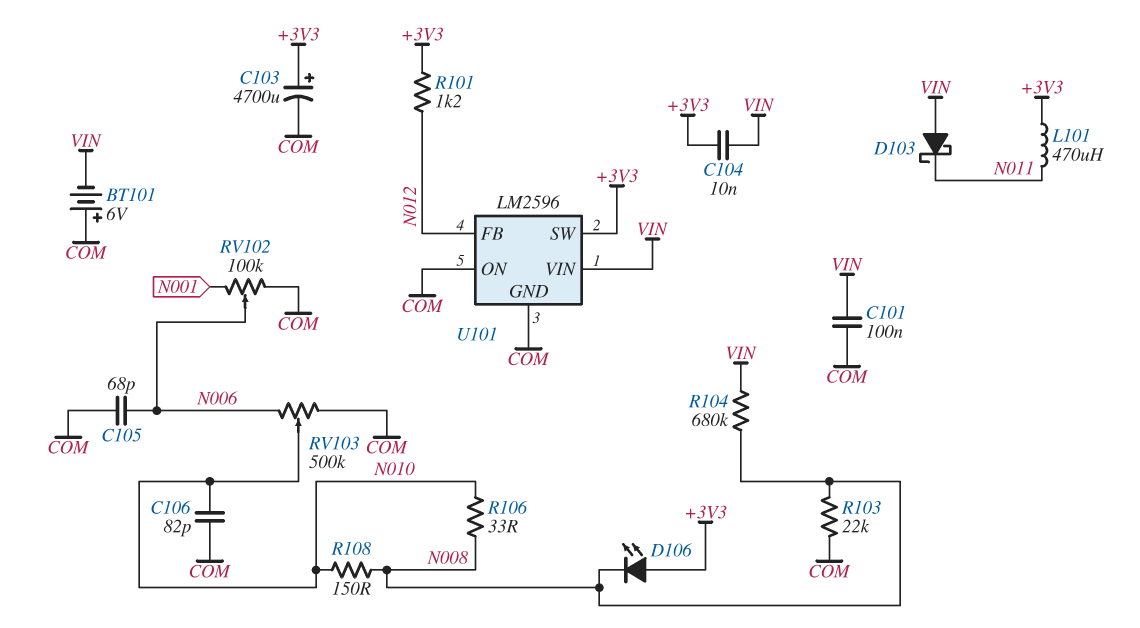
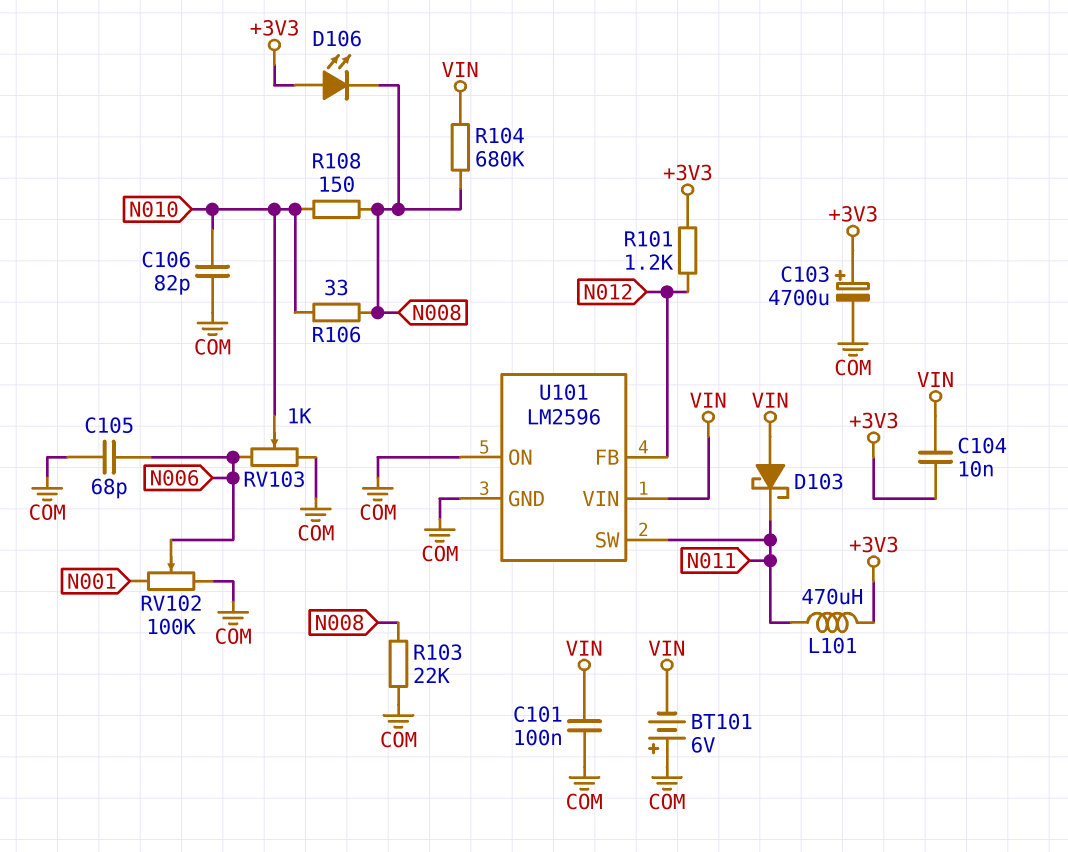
RV103: 500k (COM, N006, wiper N010) -> 1k (COM, N006, wiper N010)
U101 pin SW: +3V3 -> N011

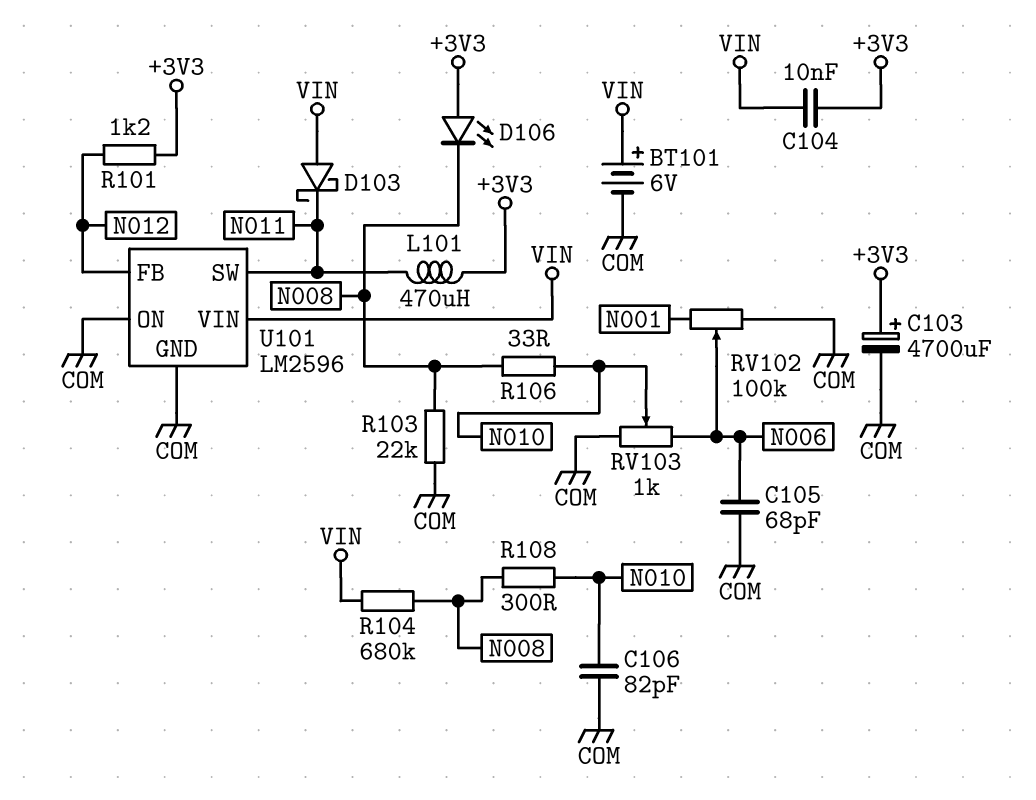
BT101: 6V (plus COM, minus VIN) -> 6V (plus VIN, minus COM)
C101: 100nF (COM, VIN) -> none
R108: 150 (N008, N010) -> 300 (N008, N010)

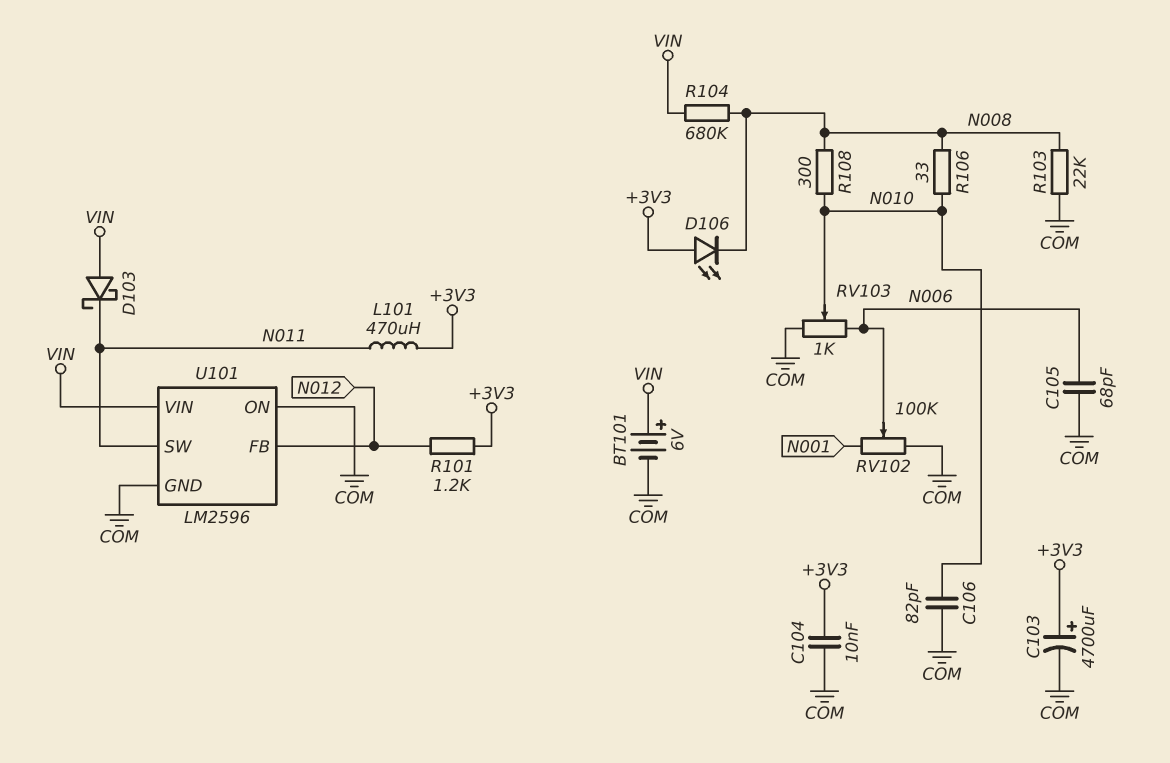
C104: 10nF (+3V3, VIN) -> 10nF (+3V3, COM)

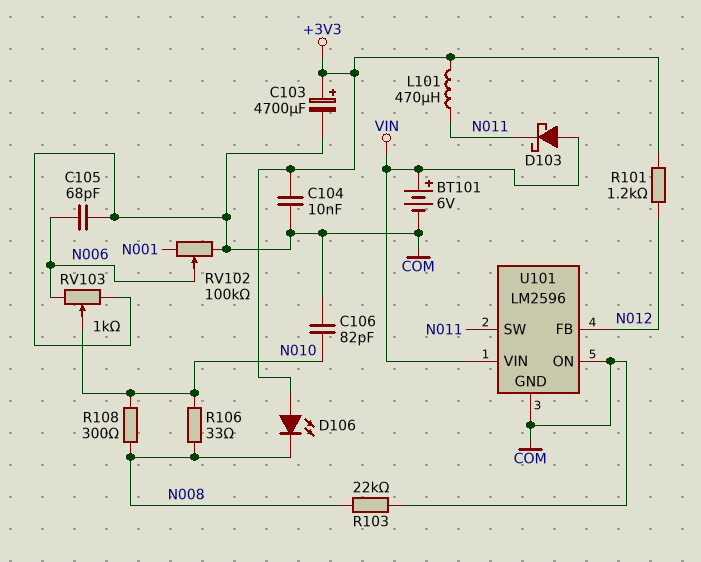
R104: 680k (N008, VIN) -> none

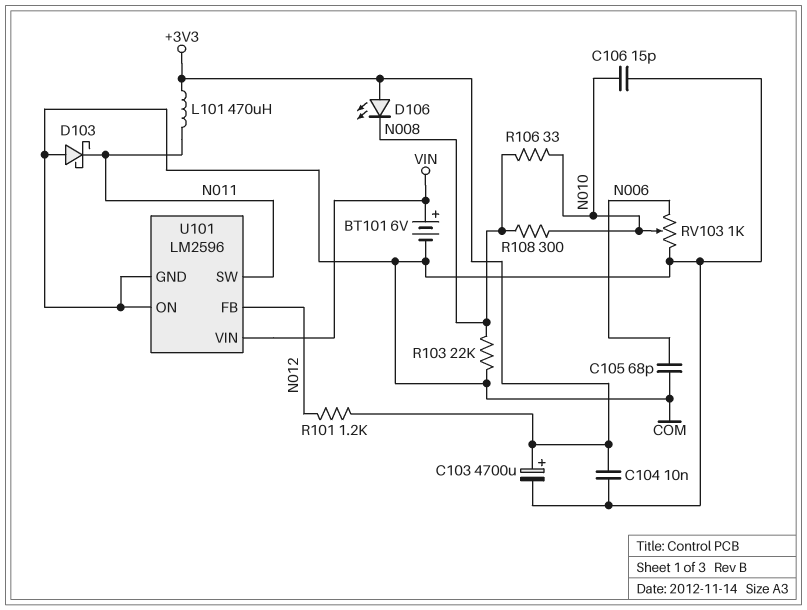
C106: 82pF (COM, N010) -> 15pF (COM, N010)
D103: schottky (A VIN, K N011) -> schottky (A COM, K N011)
RV102: 100k (COM, N001, wiper N006) -> none

